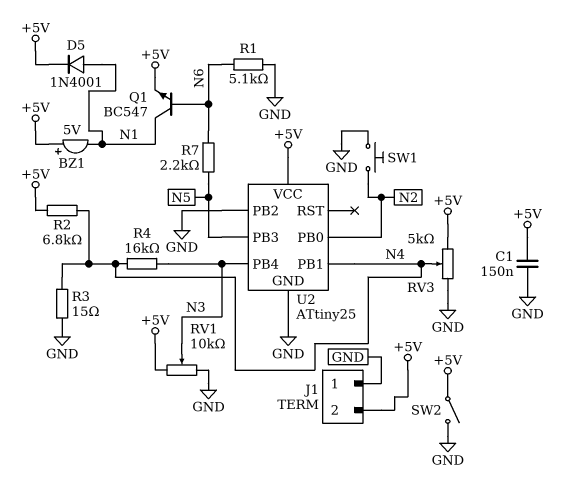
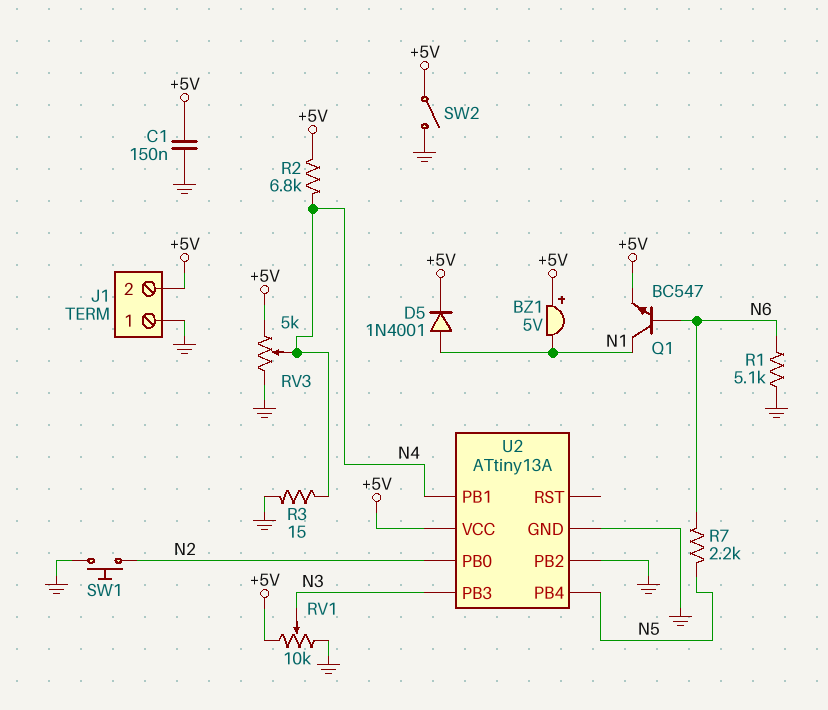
R4: 16k (N3, N4) -> none
U2: ATtiny25 -> ATtiny13A
U2 pin PB3: N5 -> N3
U2 pin PB4: N3 -> N5

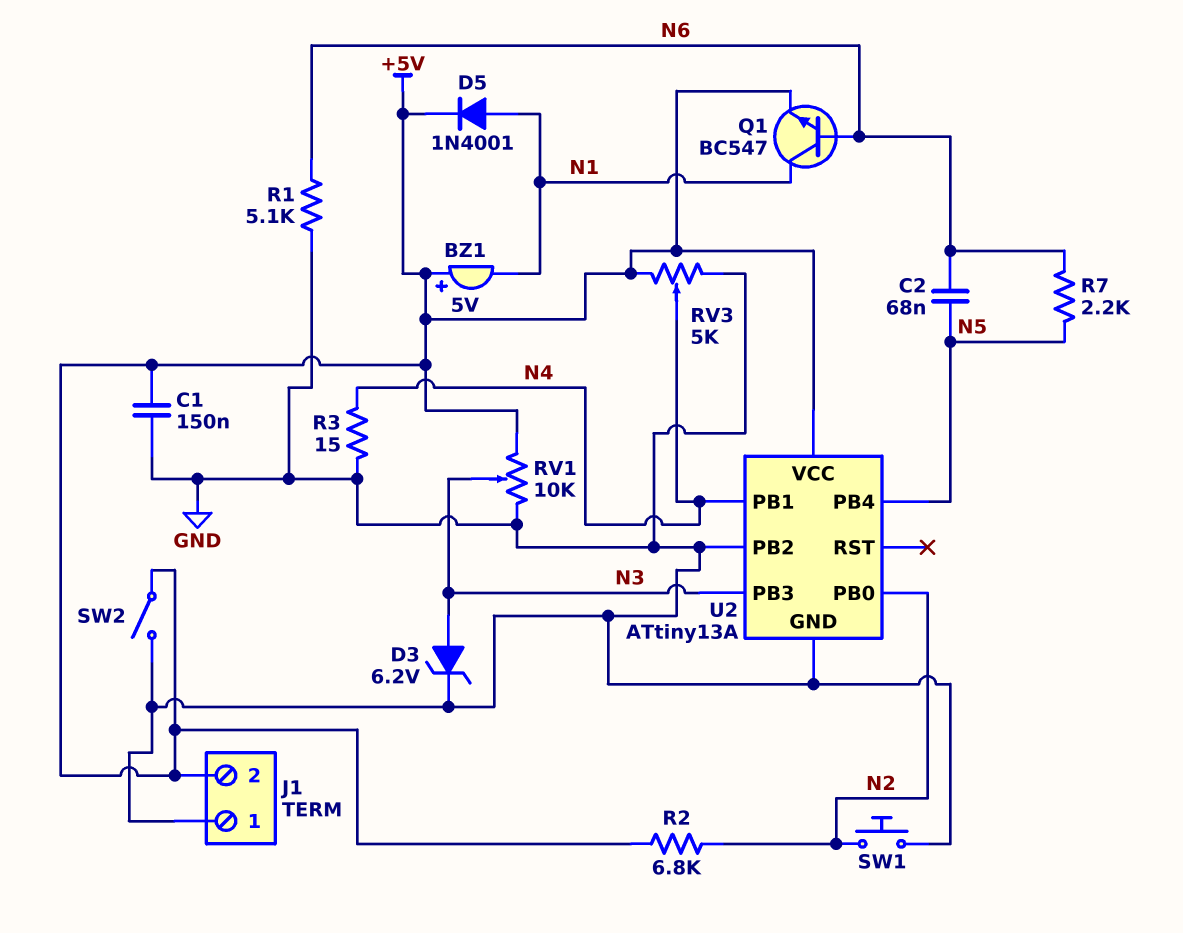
C2: none -> 68nF (N5, N6)
D3: none -> zener 6.2V (A N3, K GND)
R2: 6.8k (+5V, N4) -> 6.8k (+5V, N2)

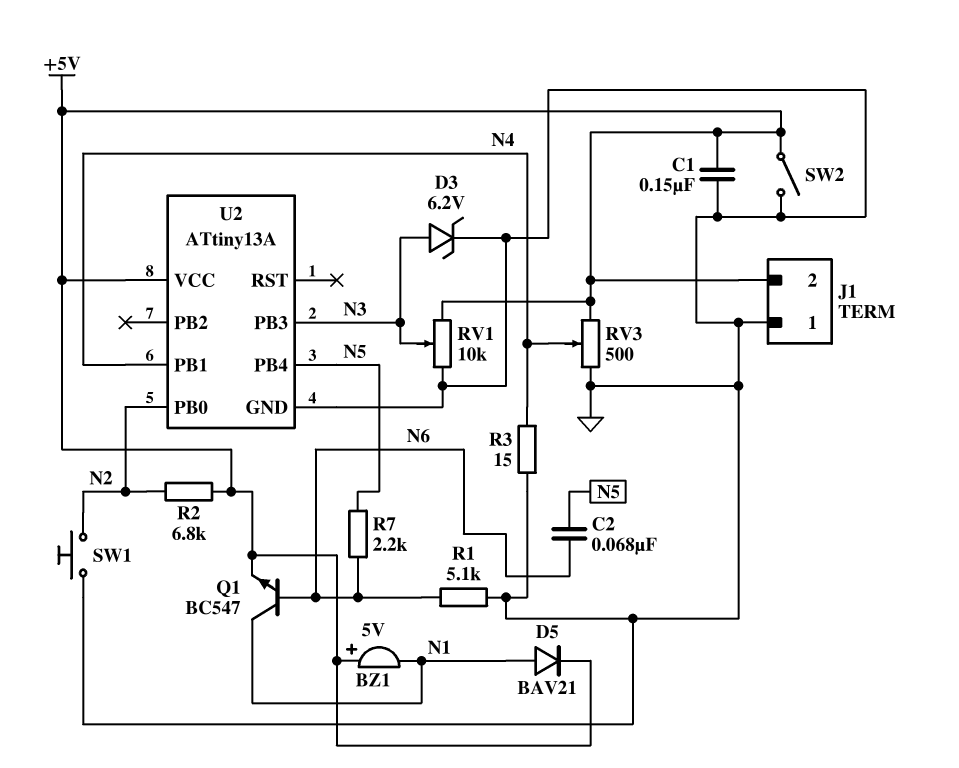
D5: diode 1N4001 (A N1, K +5V) -> diode BAV21 (A N1, K +5V)
RV3: 5k (+5V, GND, wiper N4) -> 500 (+5V, GND, wiper N4)
U2 pin PB2: GND -> none

